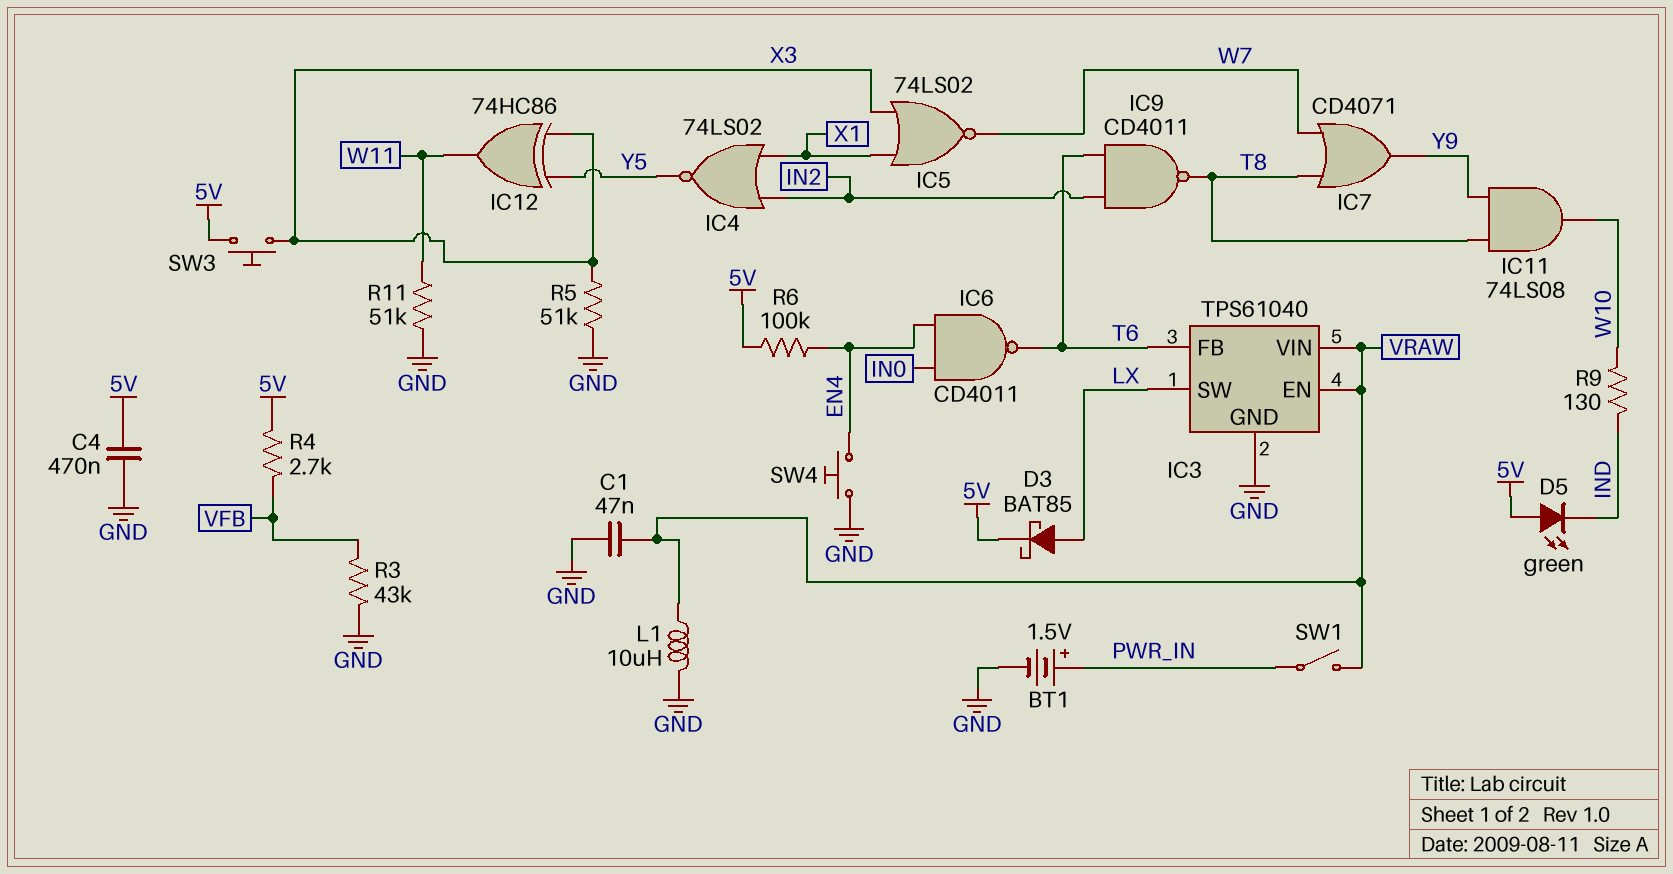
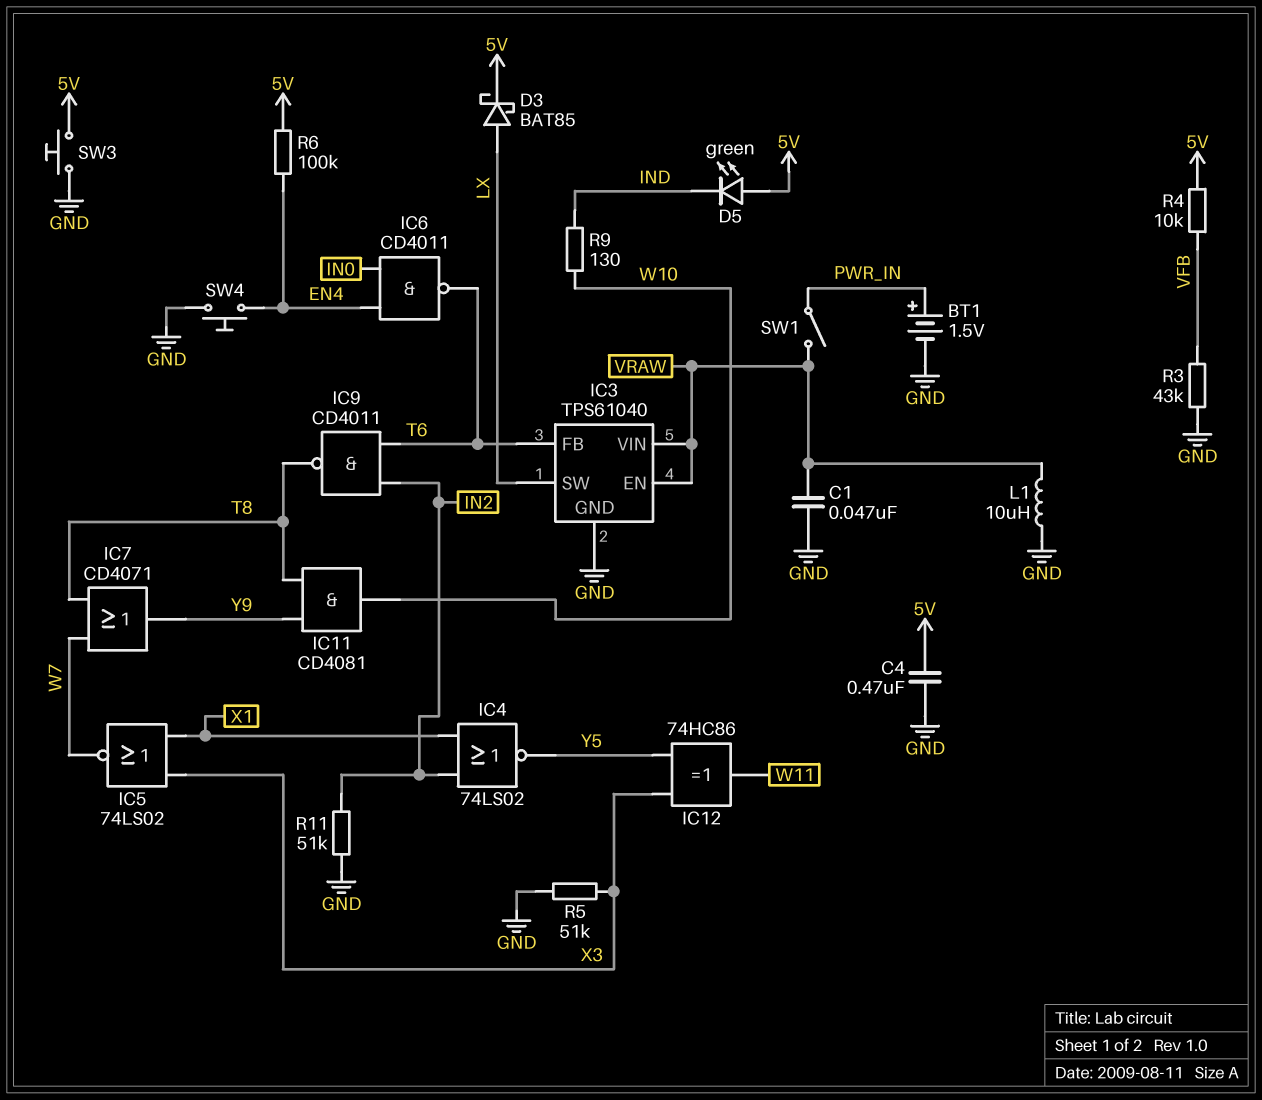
IC11: AND 74LS08 (in T8, in Y9, out W10) -> AND CD4081 (in T8, in Y9, out W10)
R4: 2.7k (5V, VFB) -> 10k (5V, VFB)
R11: 51k (GND, W11) -> 51k (GND, IN2)
SW3: button (5V, X3) -> button (5V, GND)

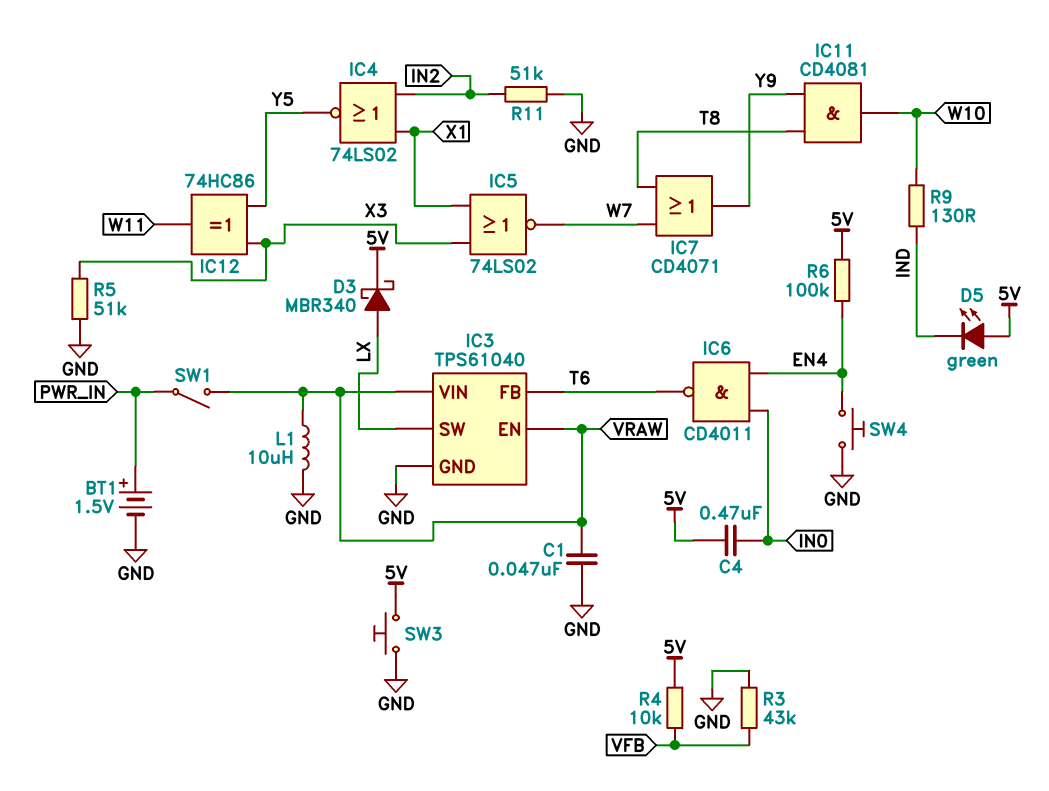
C4: 470nF (5V, GND) -> 470nF (5V, IN0)
D3: schottky BAT85 (A LX, K 5V) -> schottky MBR340 (A LX, K 5V)
IC9: NAND CD4011 (in IN2, in T6, out T8) -> none

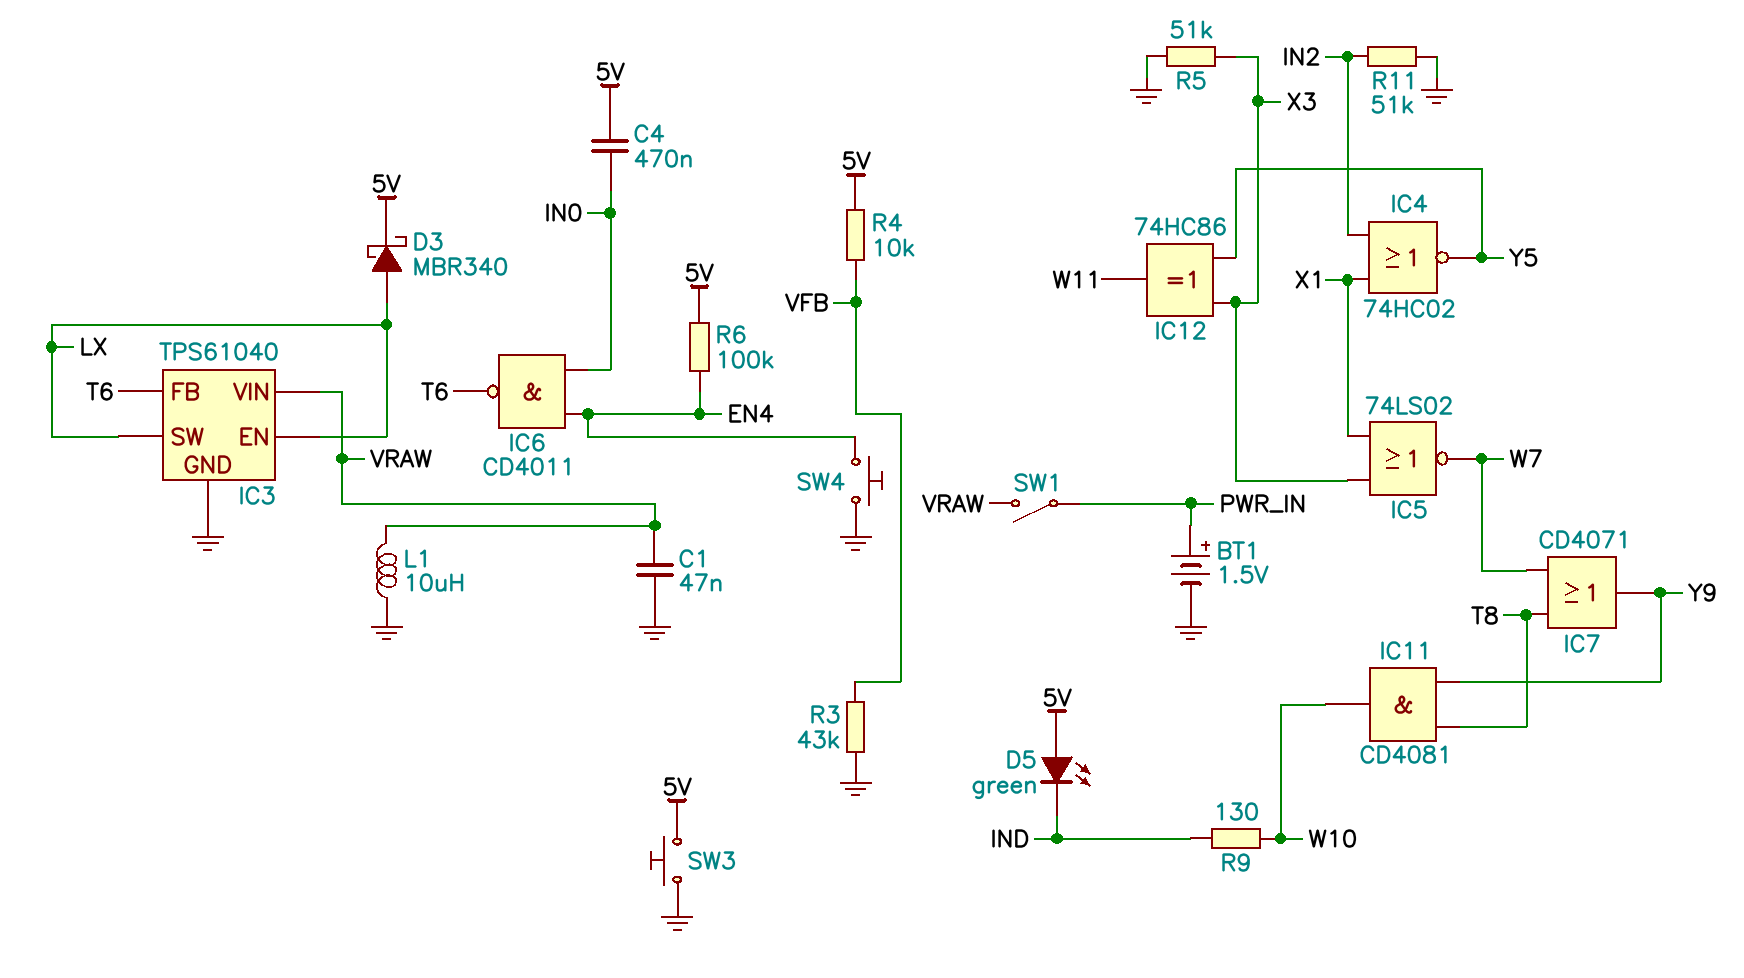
IC3 pin EN: VRAW -> LX
IC4: NOR 74LS02 (in IN2, in X1, out Y5) -> NOR 74HC02 (in IN2, in X1, out Y5)

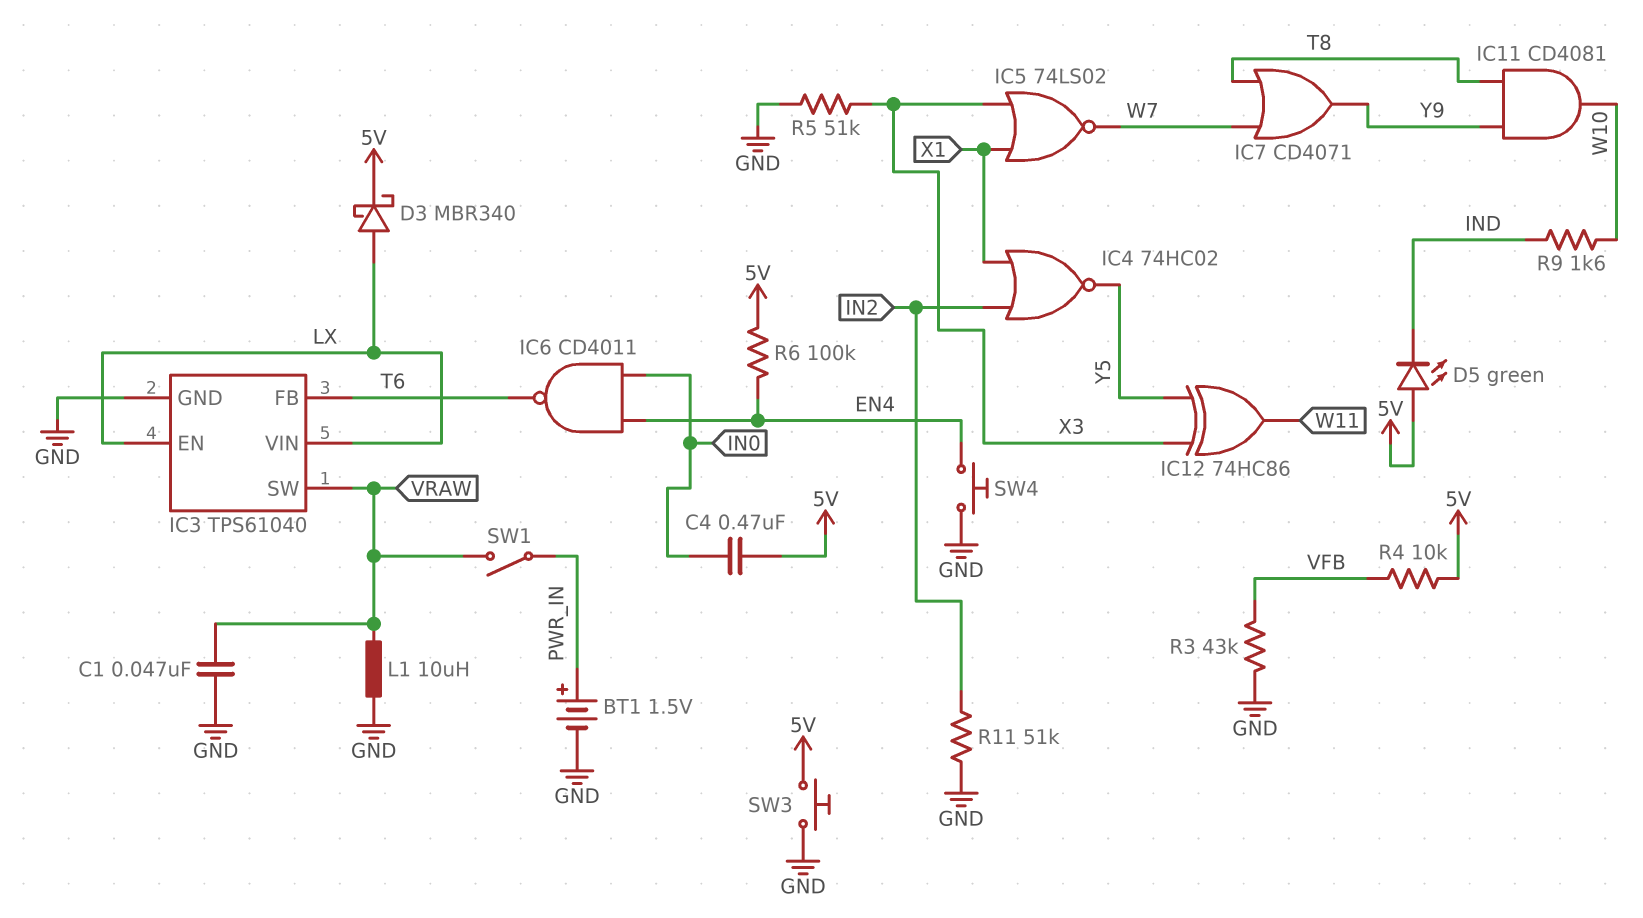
IC3 pin SW: LX -> VRAW
IC3 pin VIN: VRAW -> LX
R9: 130 (IND, W10) -> 1.6k (IND, W10)

